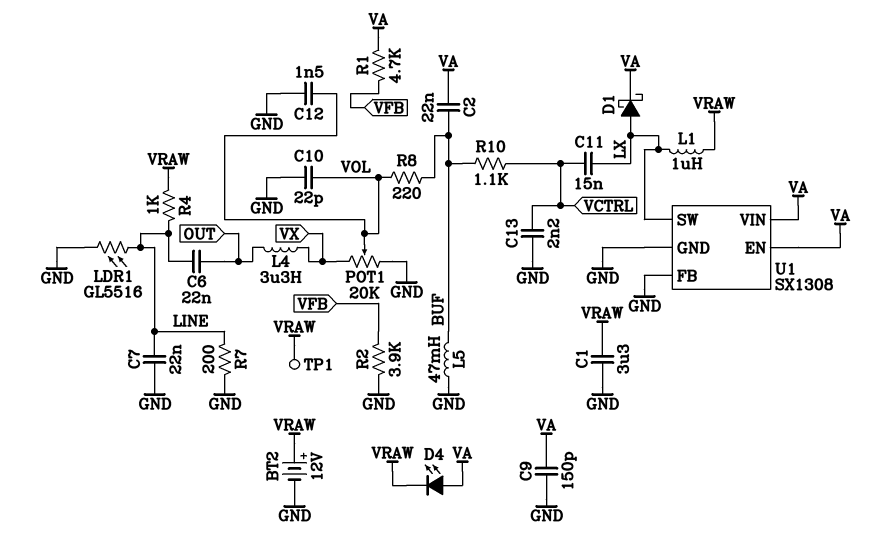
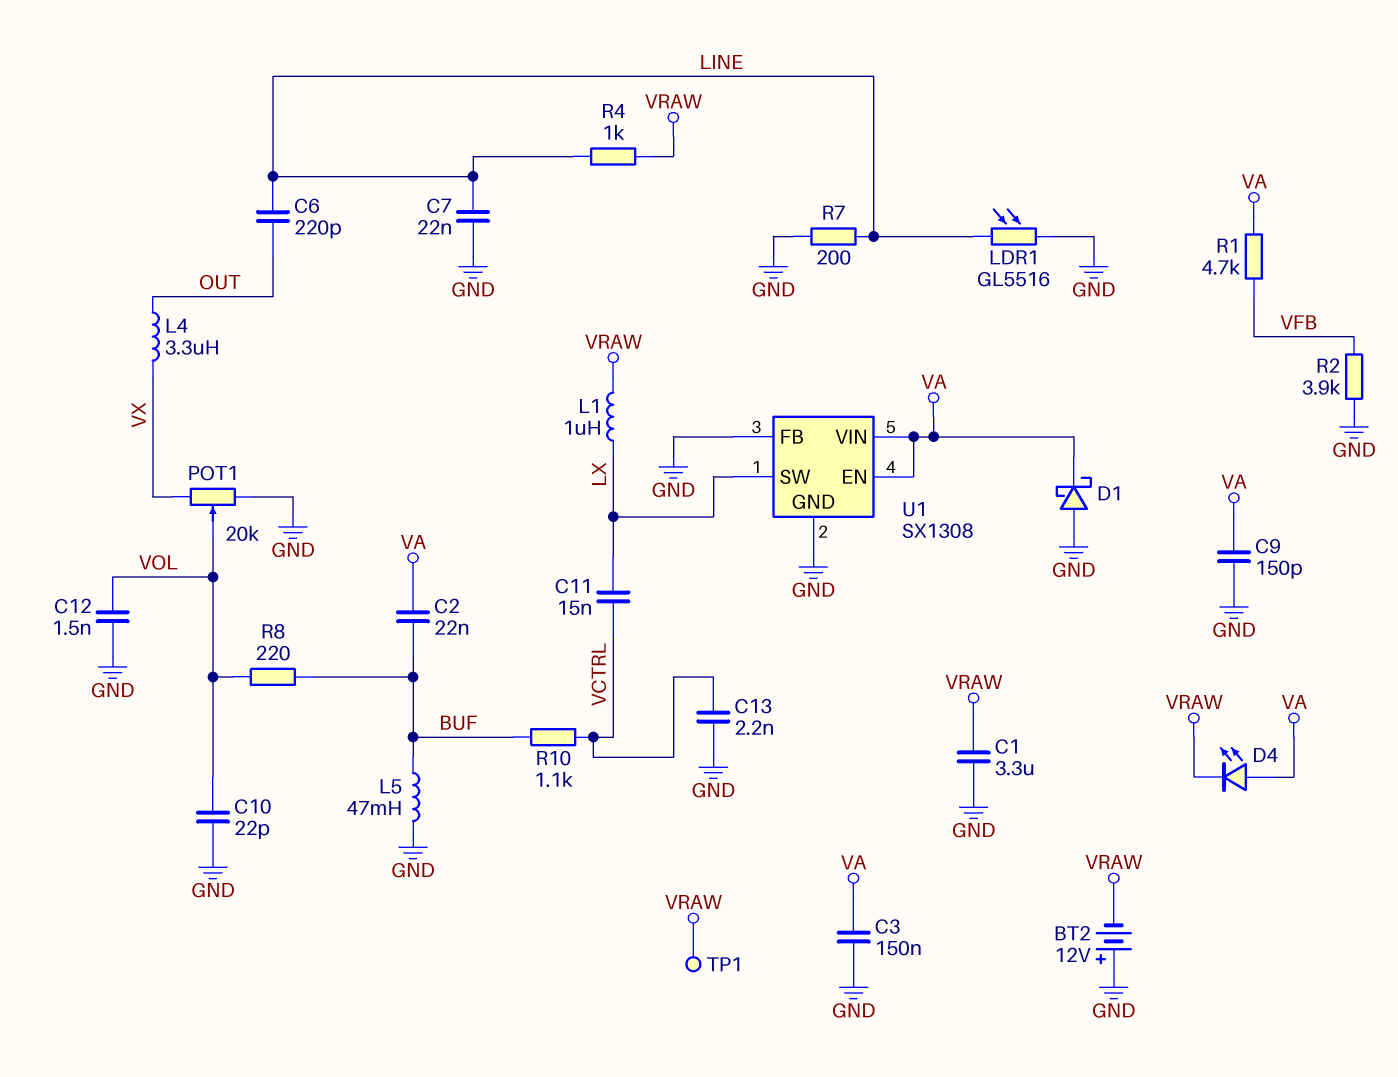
BT2: 12V (plus VRAW, minus GND) -> 12V (plus GND, minus VRAW)
C3: none -> 150nF (GND, VA)
C6: 22nF (LINE, OUT) -> 220pF (LINE, OUT)
D1: schottky (A LX, K VA) -> schottky (A GND, K VA)

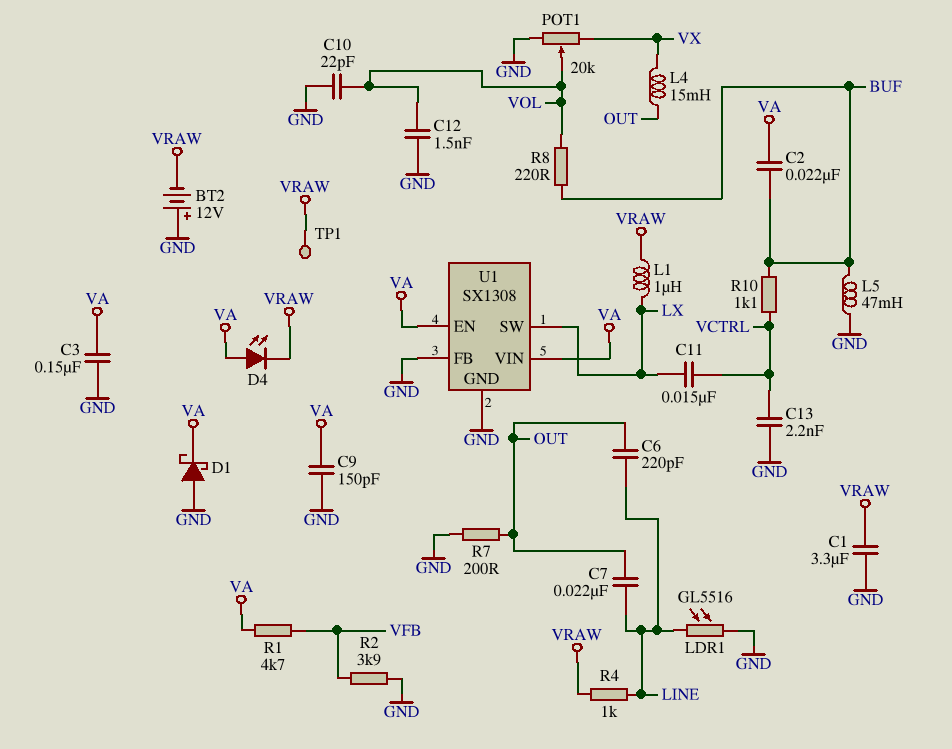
C7: 22nF (GND, LINE) -> 22nF (LINE, OUT)
L4: 3.3uH (OUT, VX) -> 15mH (OUT, VX)
R7: 200 (GND, LINE) -> 200 (GND, OUT)

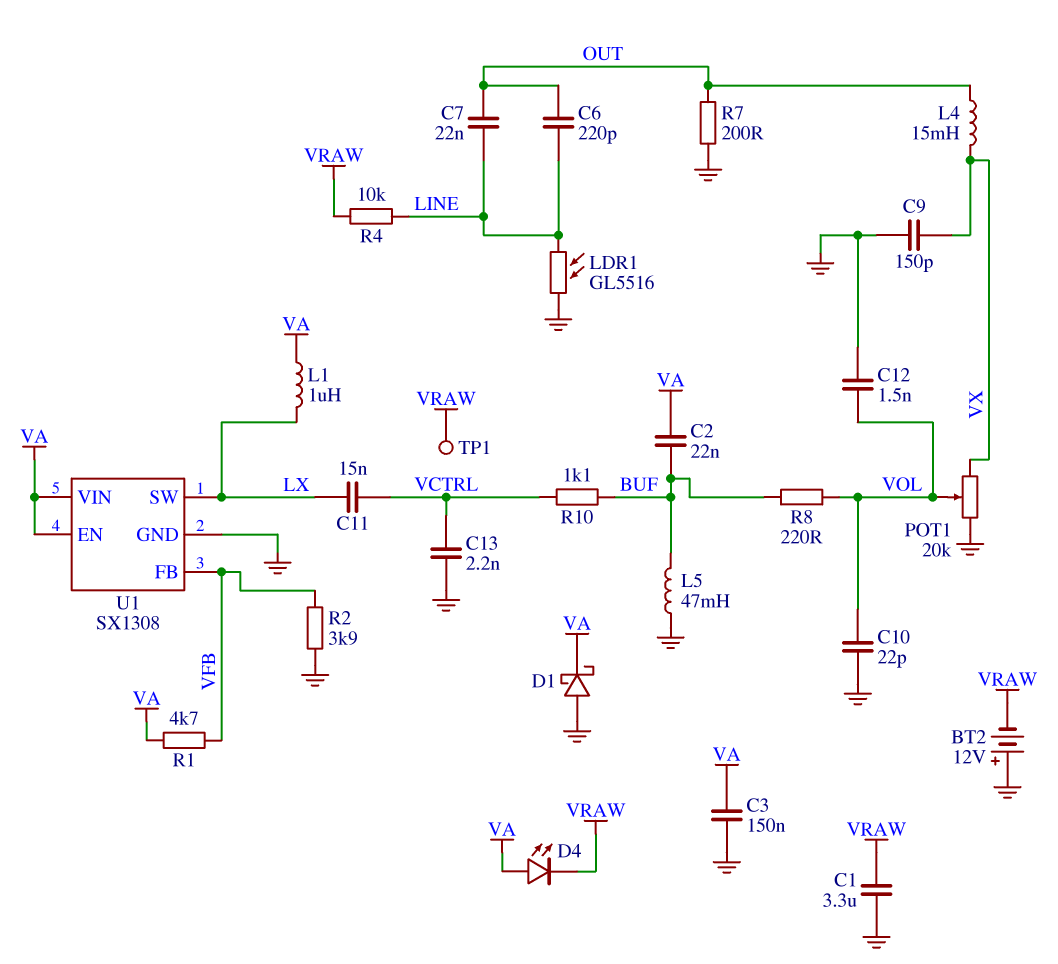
C9: 150pF (GND, VA) -> 150pF (GND, VX)
L1: 1uH (LX, VRAW) -> 1uH (LX, VA)
R4: 1k (LINE, VRAW) -> 10k (LINE, VRAW)
U1 pin FB: GND -> VFB

